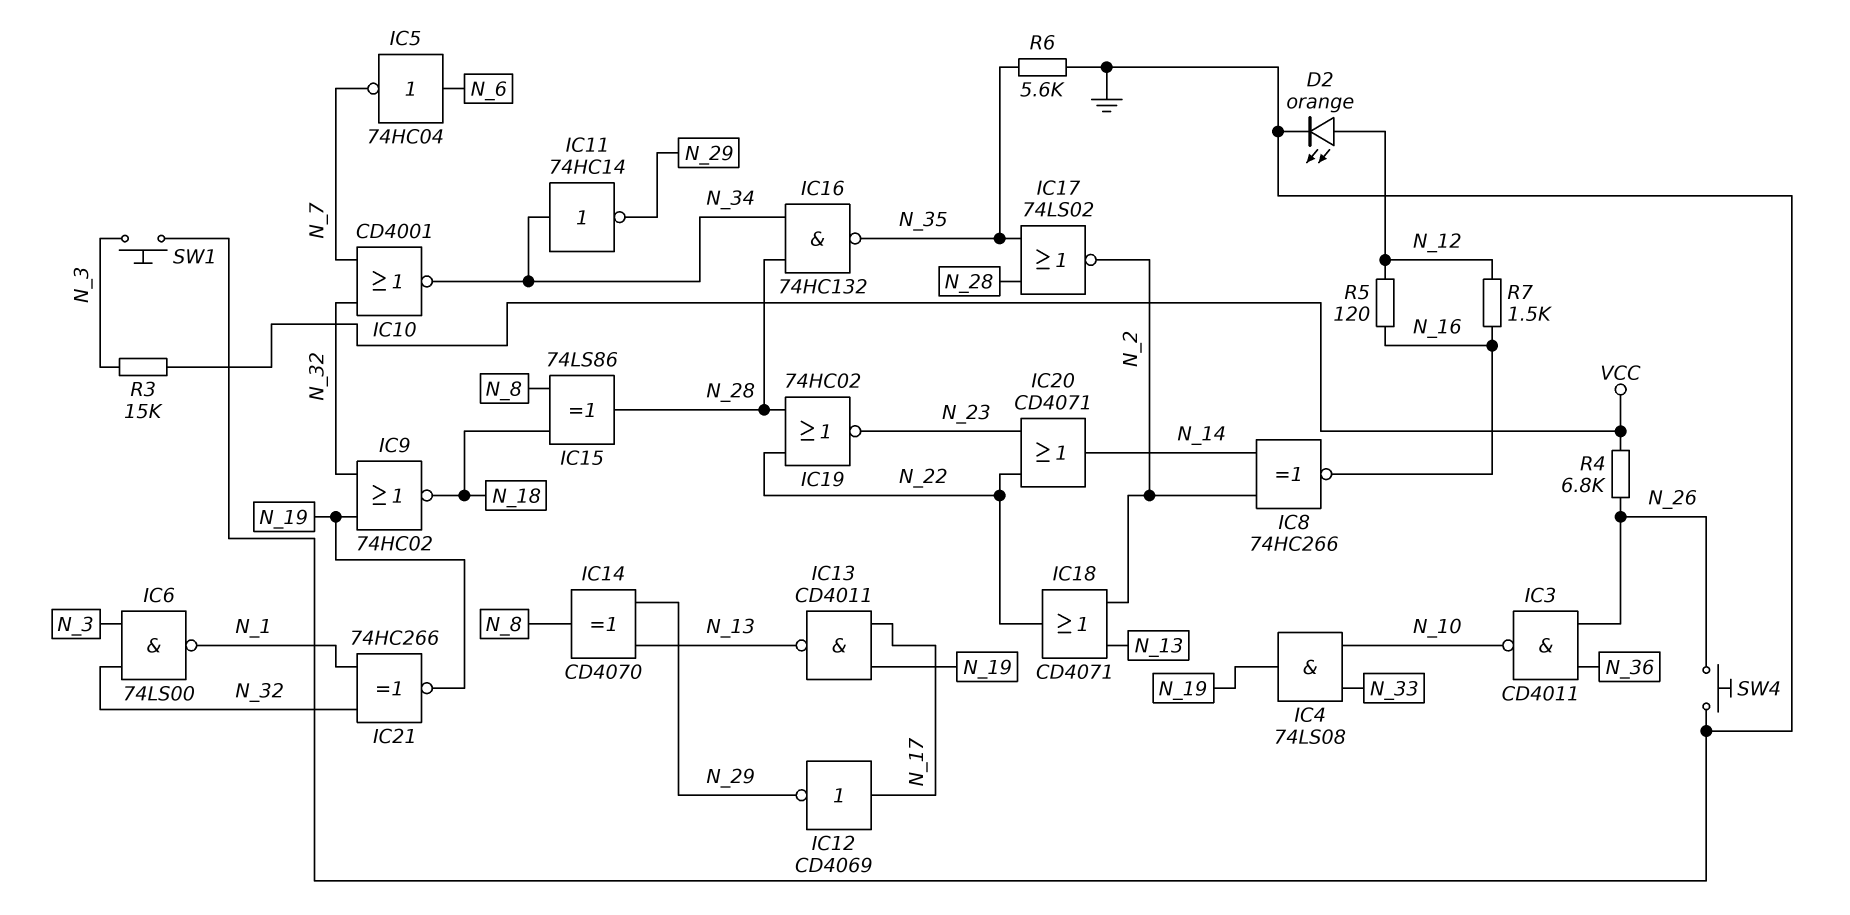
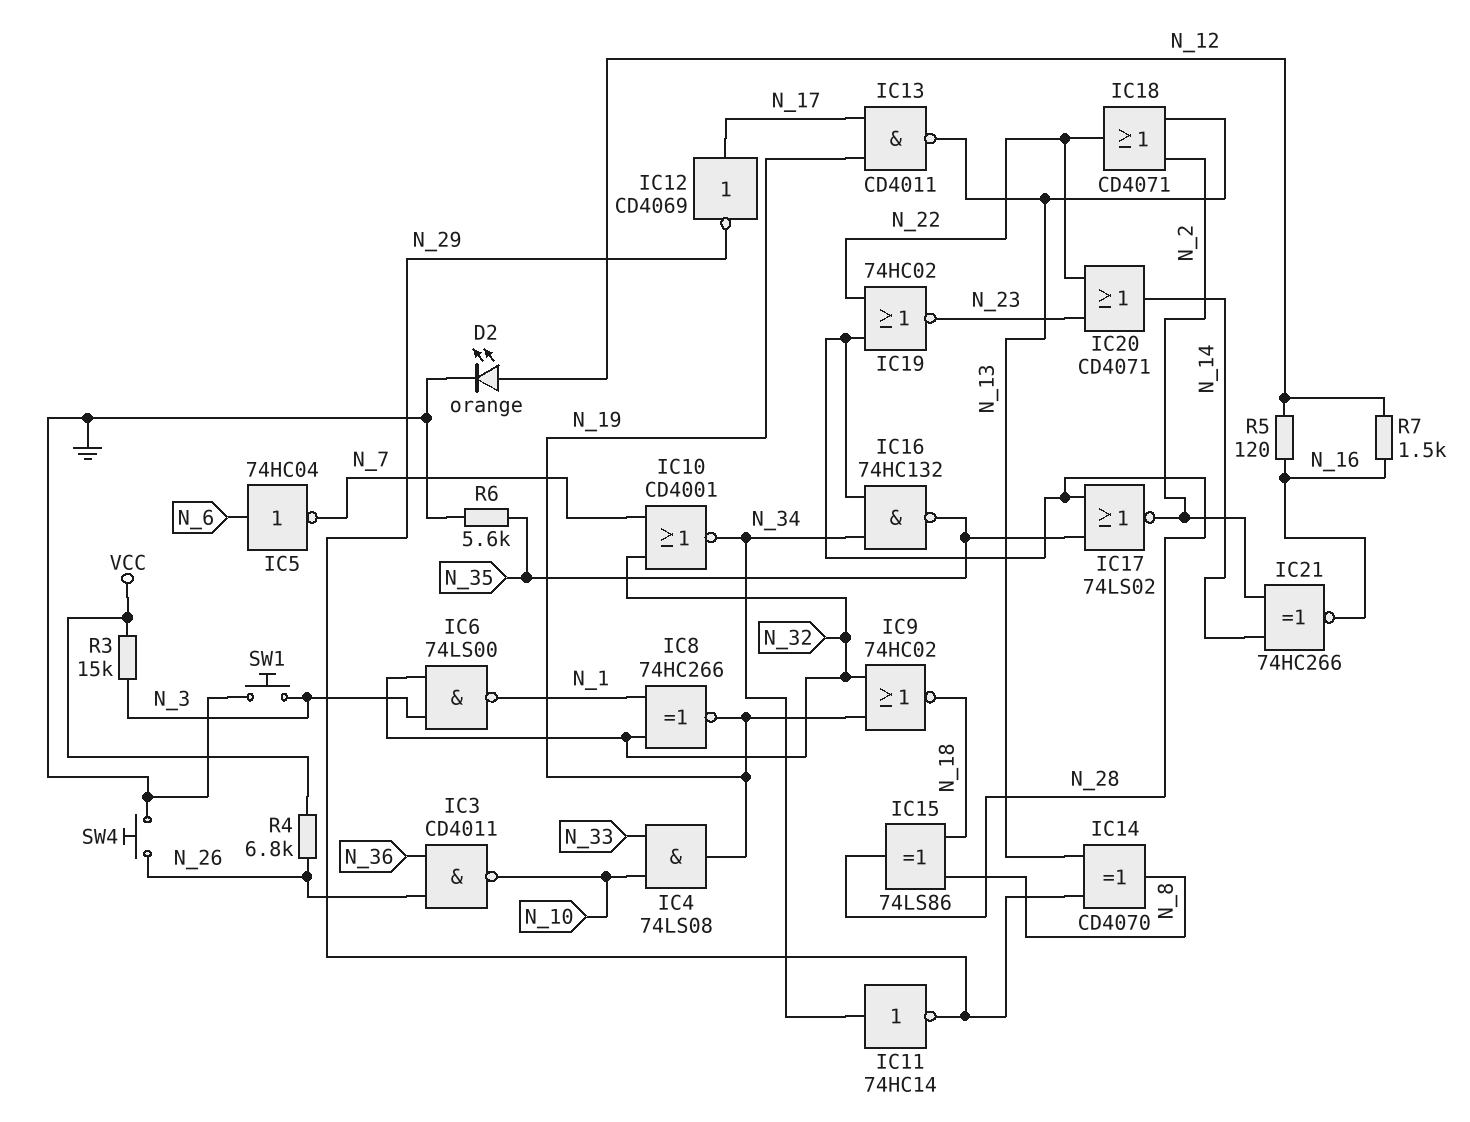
IC8: XNOR 74HC266 (in N_2, in N_14, out N_16) -> XNOR 74HC266 (in N_1, in N_32, out N_19)
IC21: XNOR 74HC266 (in N_1, in N_32, out N_19) -> XNOR 74HC266 (in N_2, in N_14, out N_16)

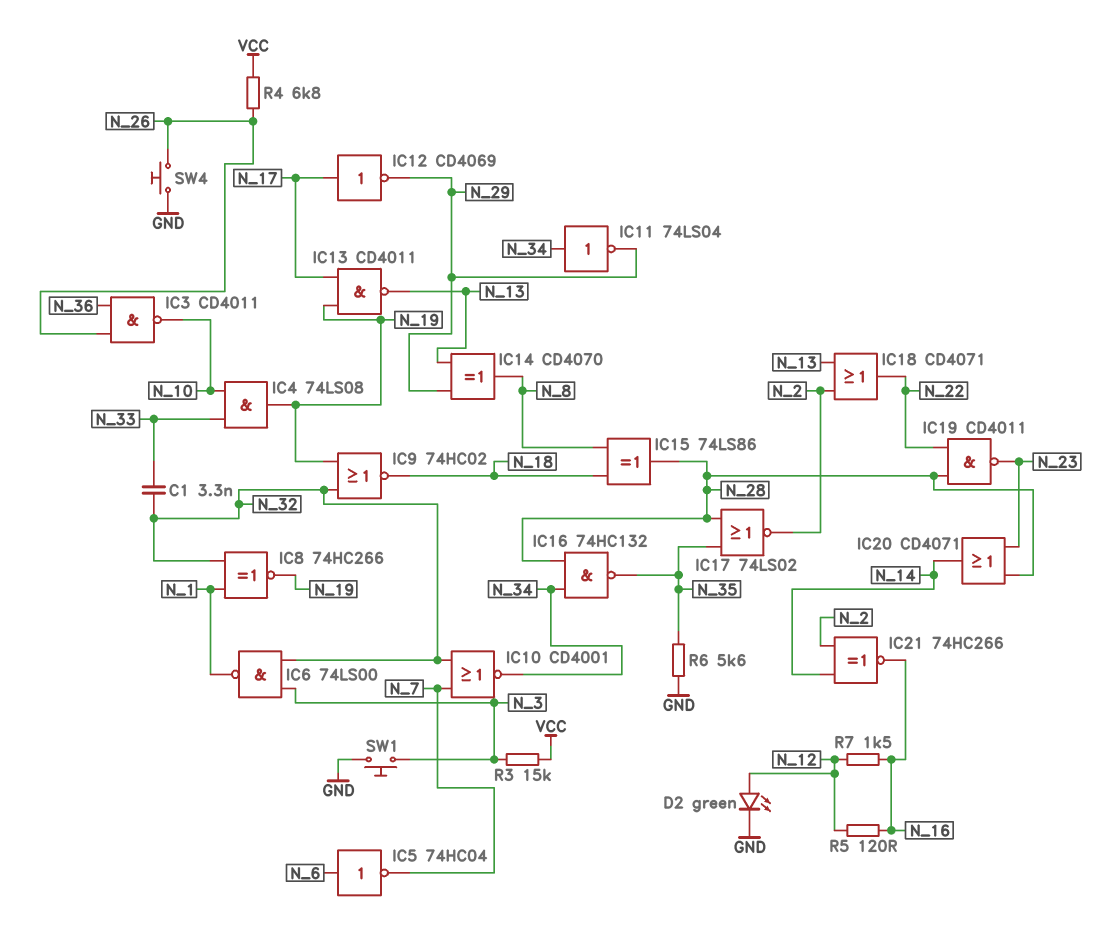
C1: none -> 3.3nF (N_32, N_33)
D2: LED orange (A N_12, K GND) -> LED green (A N_12, K GND)
IC11: NOT 74HC14 (in N_34, out N_29) -> NOT 74LS04 (in N_34, out N_29)
IC19: NOR 74HC02 (in N_22, in N_28, out N_23) -> NAND CD4011 (in N_22, in N_28, out N_23)
IC20: OR CD4071 (in N_22, in N_23, out N_14) -> OR CD4071 (in N_23, in N_28, out N_14)

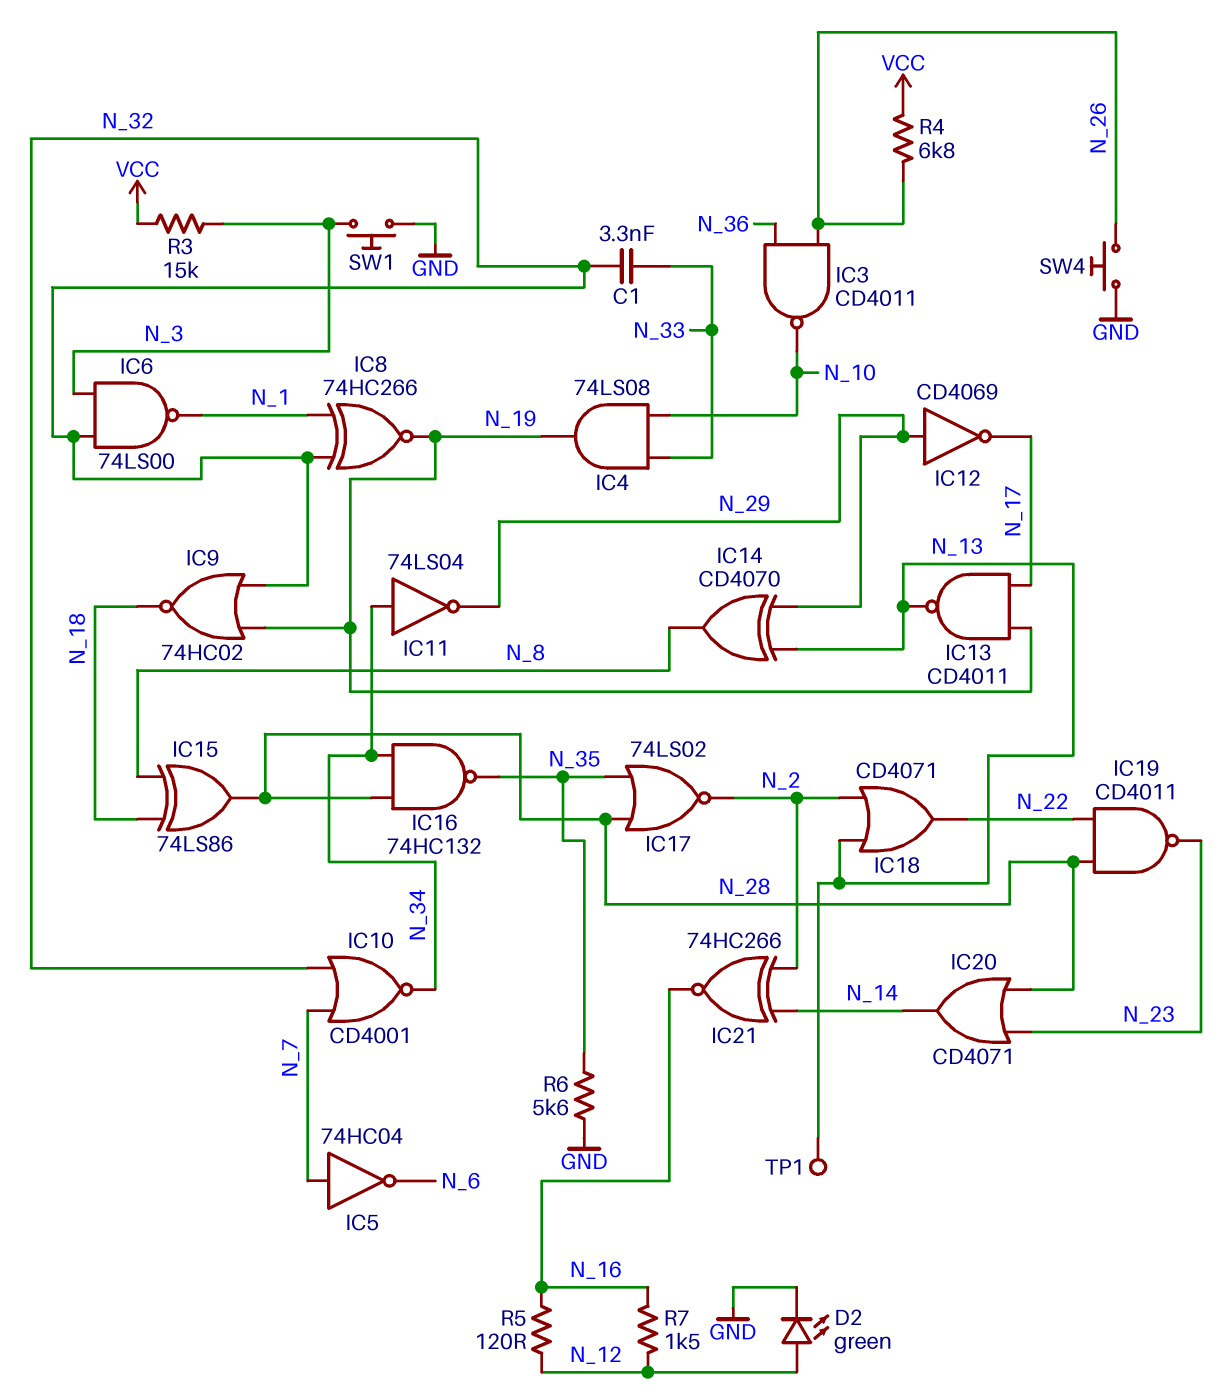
IC5: NOT 74HC04 (in N_6, out N_7) -> NOT 74HC04 (in N_7, out N_6)
IC12: NOT CD4069 (in N_17, out N_29) -> NOT CD4069 (in N_29, out N_17)
TP1: none -> test point (N_13)

